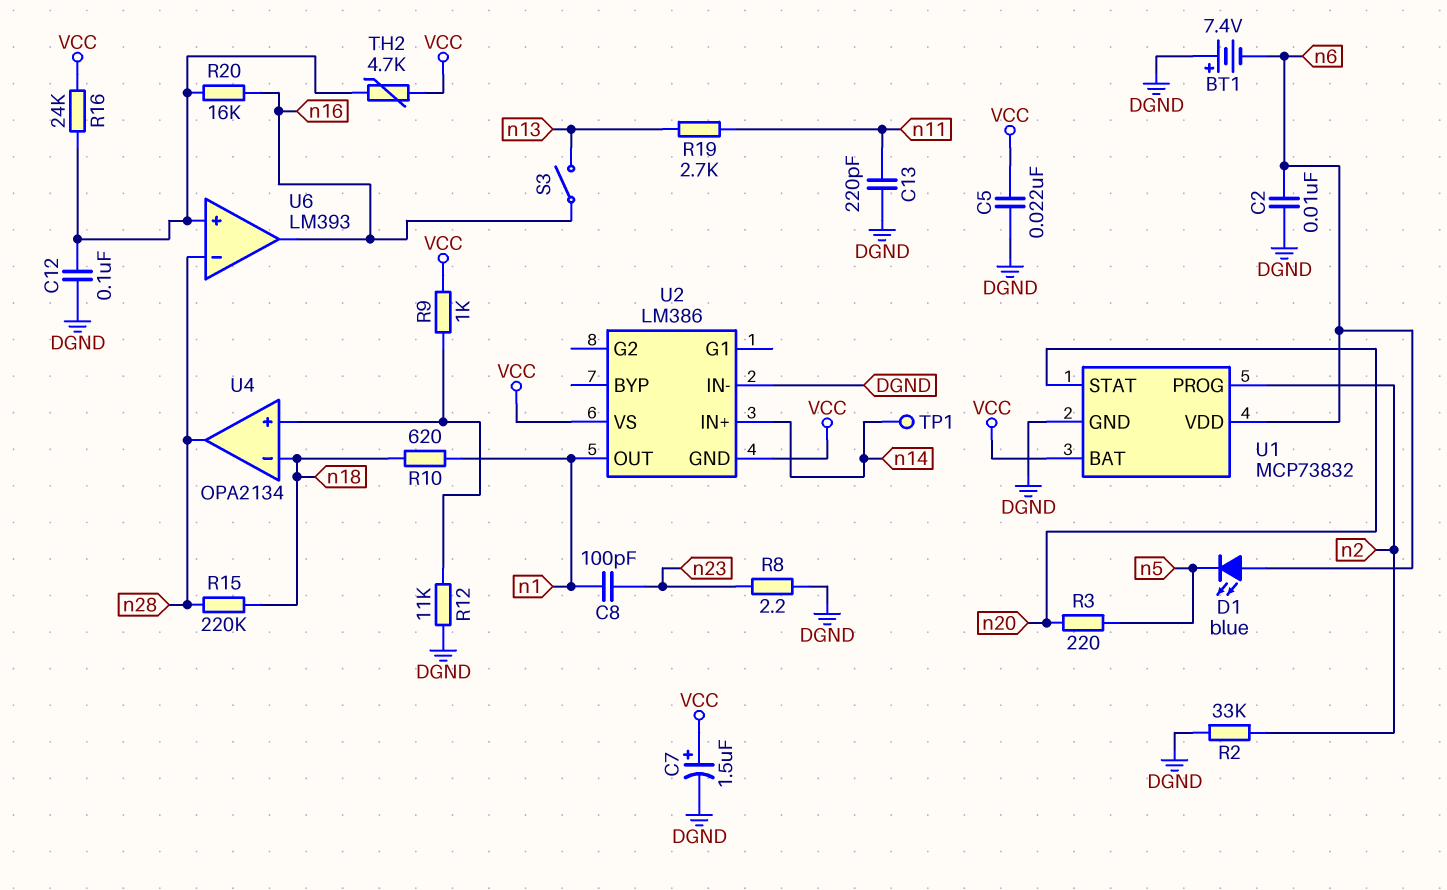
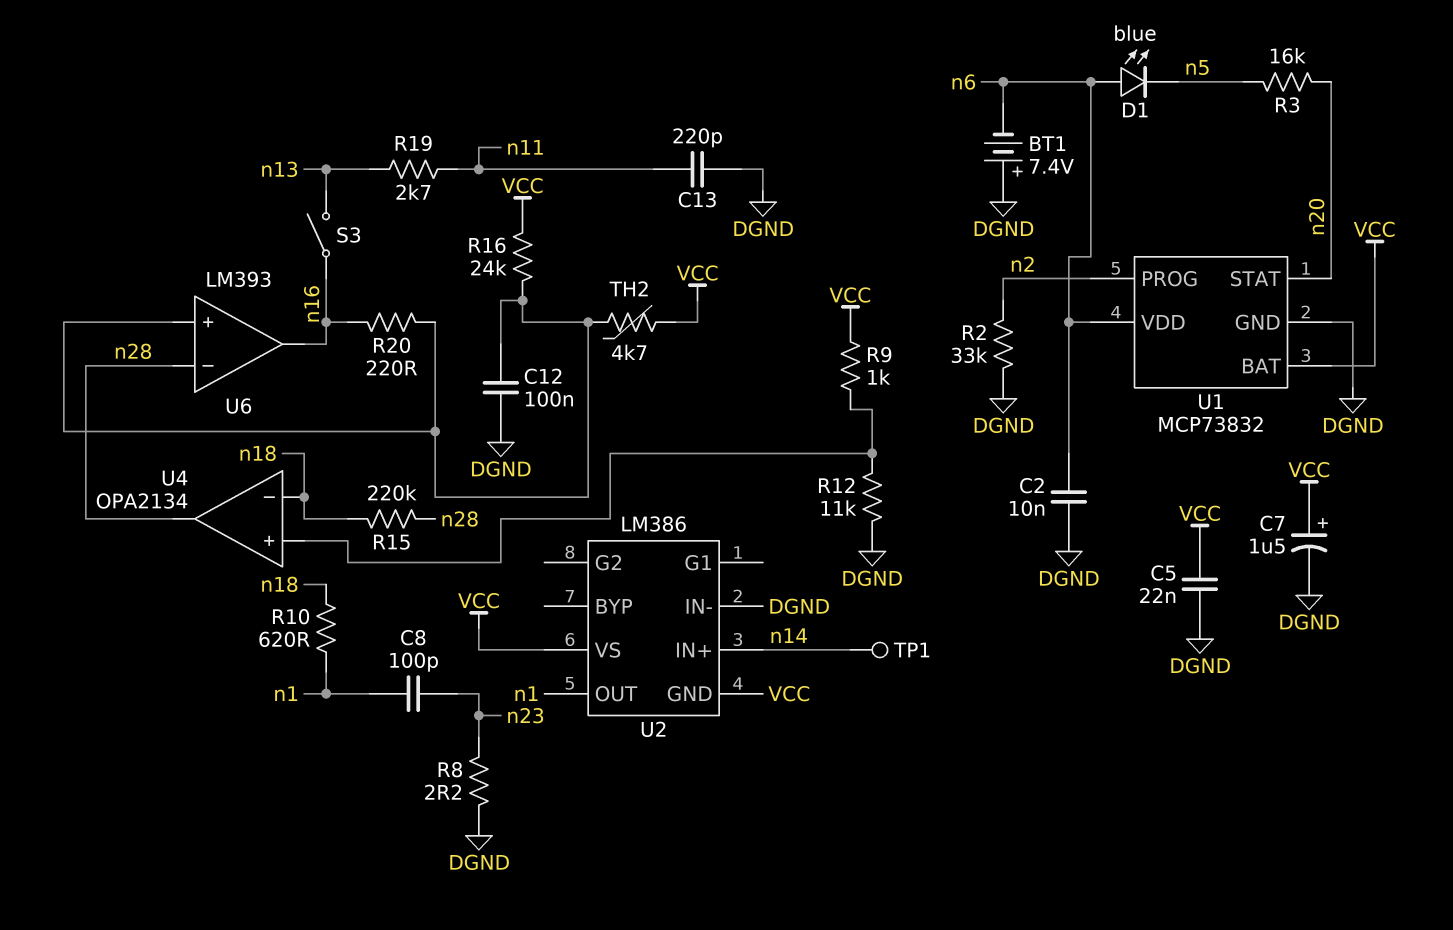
R3: 220 (n5, n20) -> 16k (n5, n20)
R20: 16k (U6/in+, n16) -> 220 (U6/in+, n16)

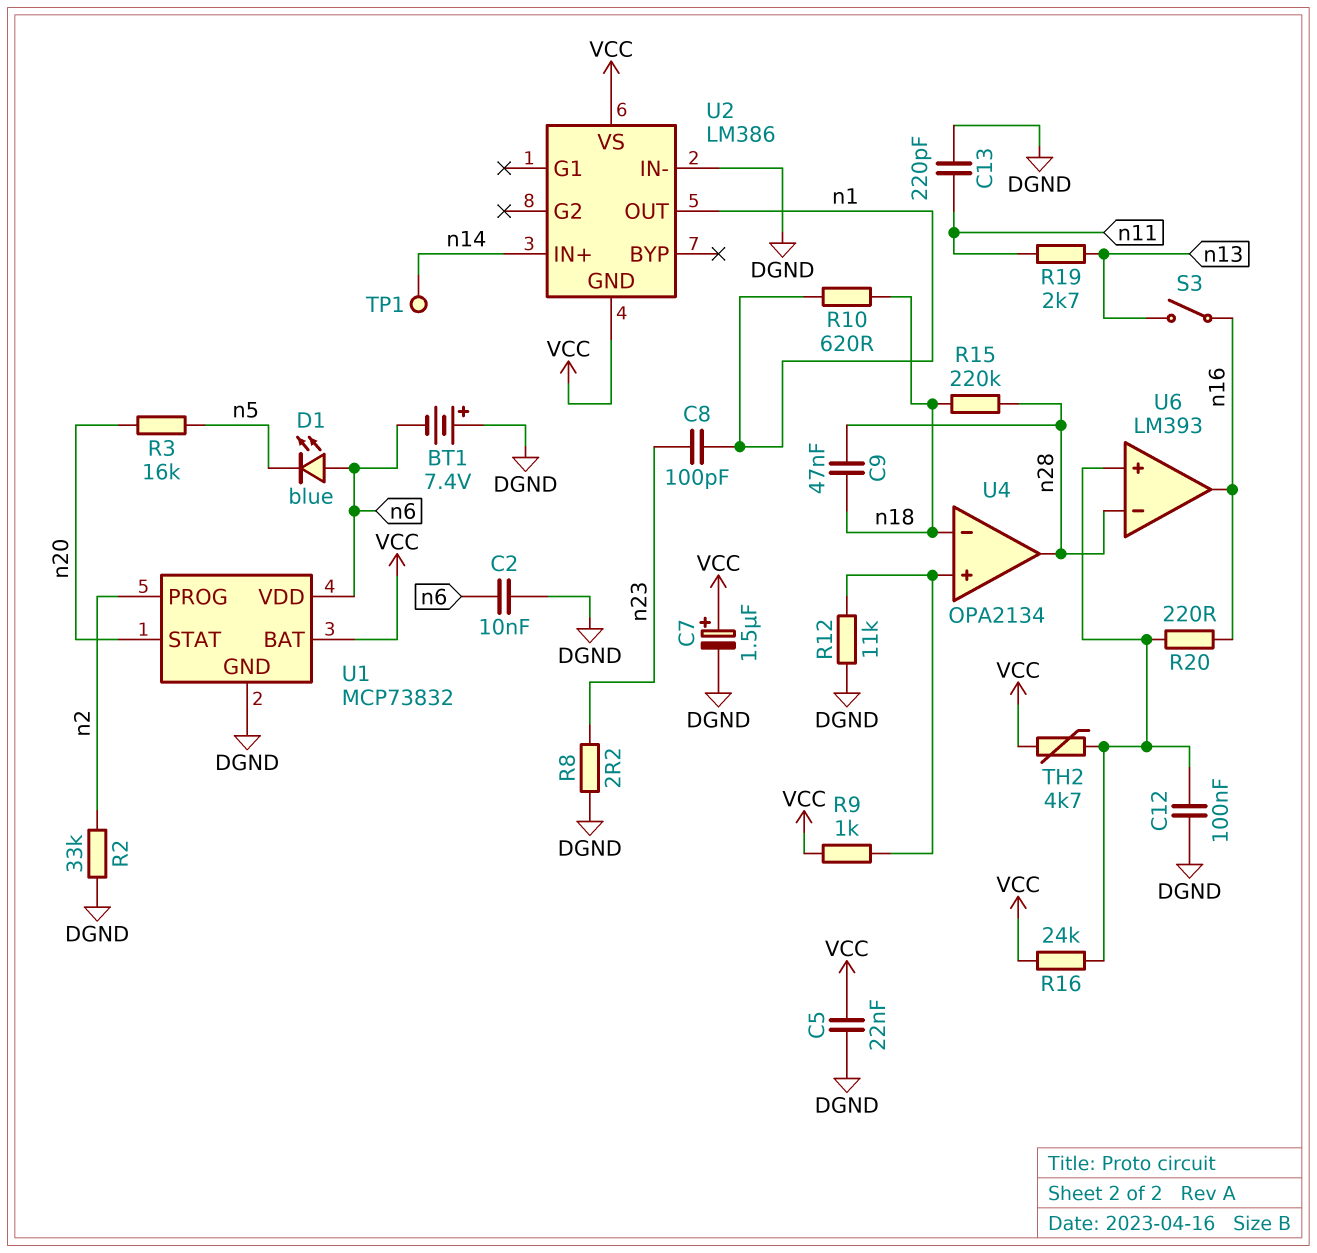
C9: none -> 47nF (n18, n28)

